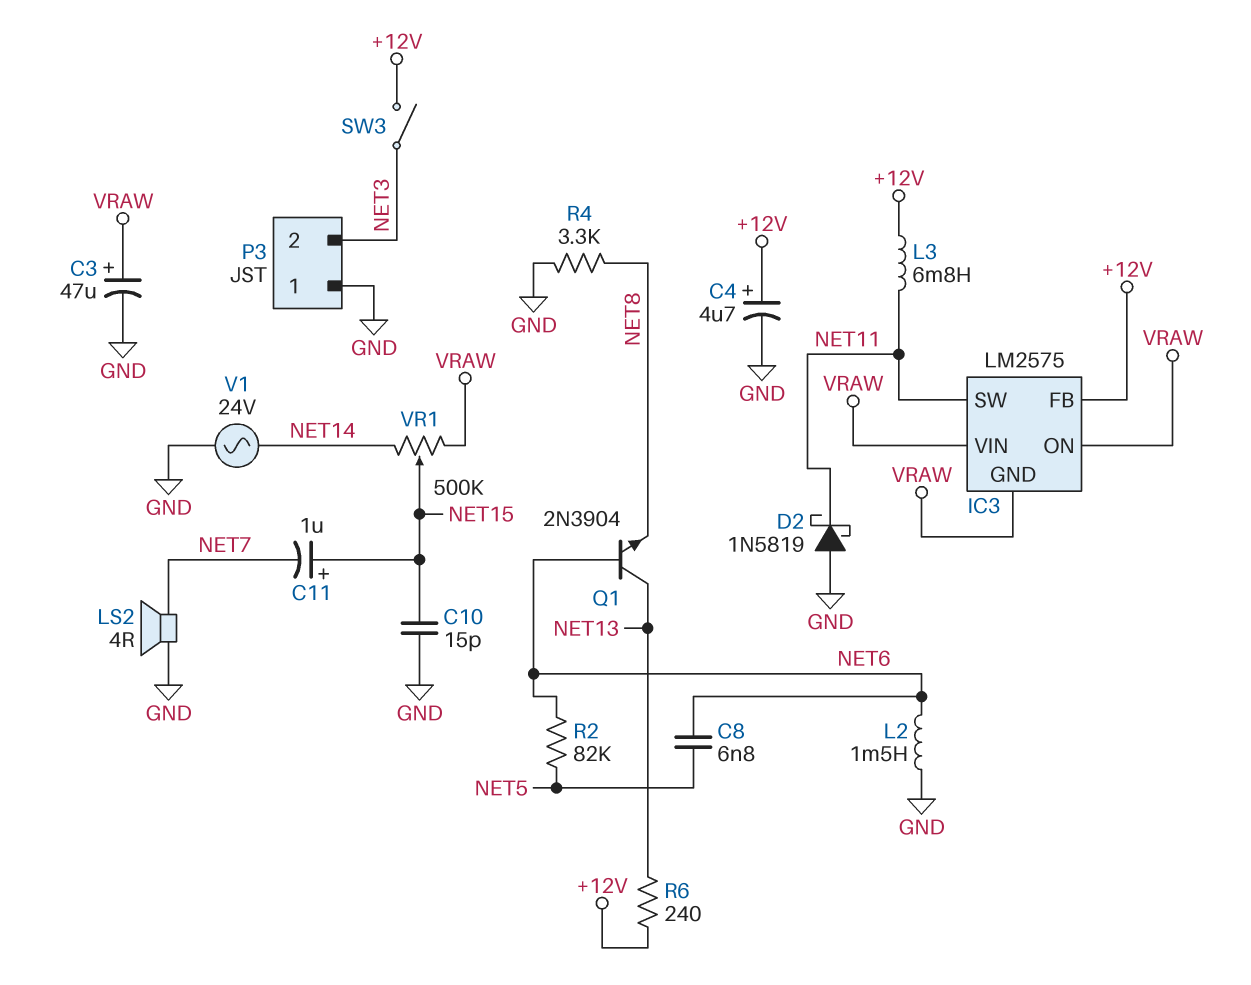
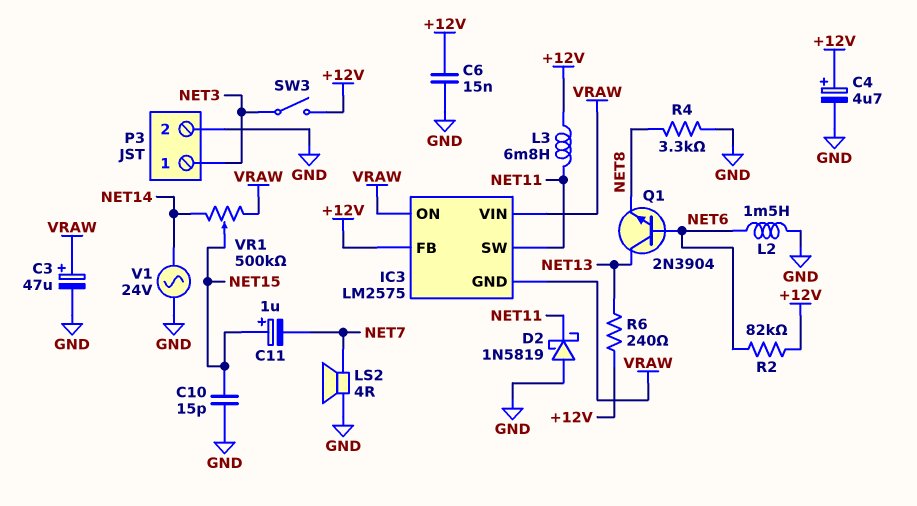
C6: none -> 15nF (+12V, GND)
C8: 6.8nF (NET5, NET6) -> none
P3 pin 1: GND -> NET3
P3 pin 2: NET3 -> GND
R2: 82k (NET5, NET6) -> 82k (+12V, NET6)

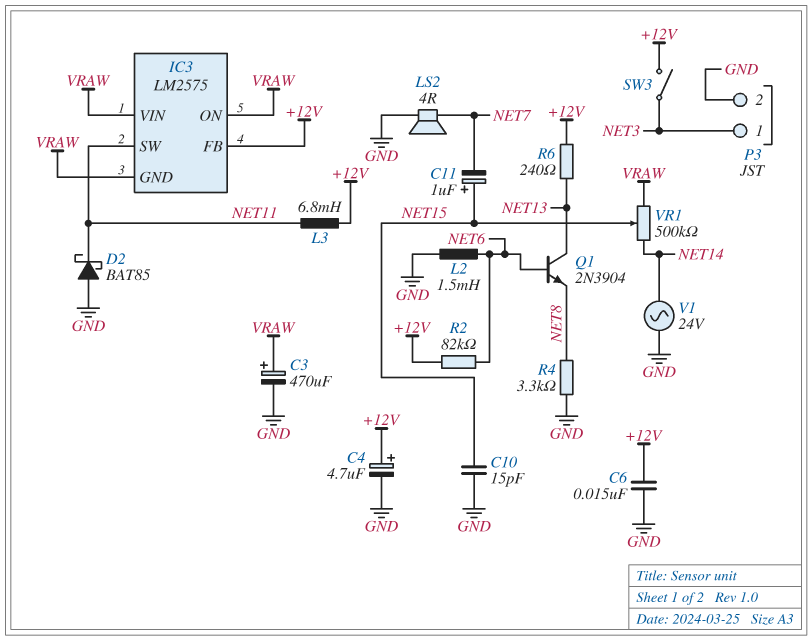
C3: 47uF (plus VRAW, minus GND) -> 470uF (plus VRAW, minus GND)
D2: schottky 1N5819 (A GND, K NET11) -> schottky BAT85 (A GND, K NET11)

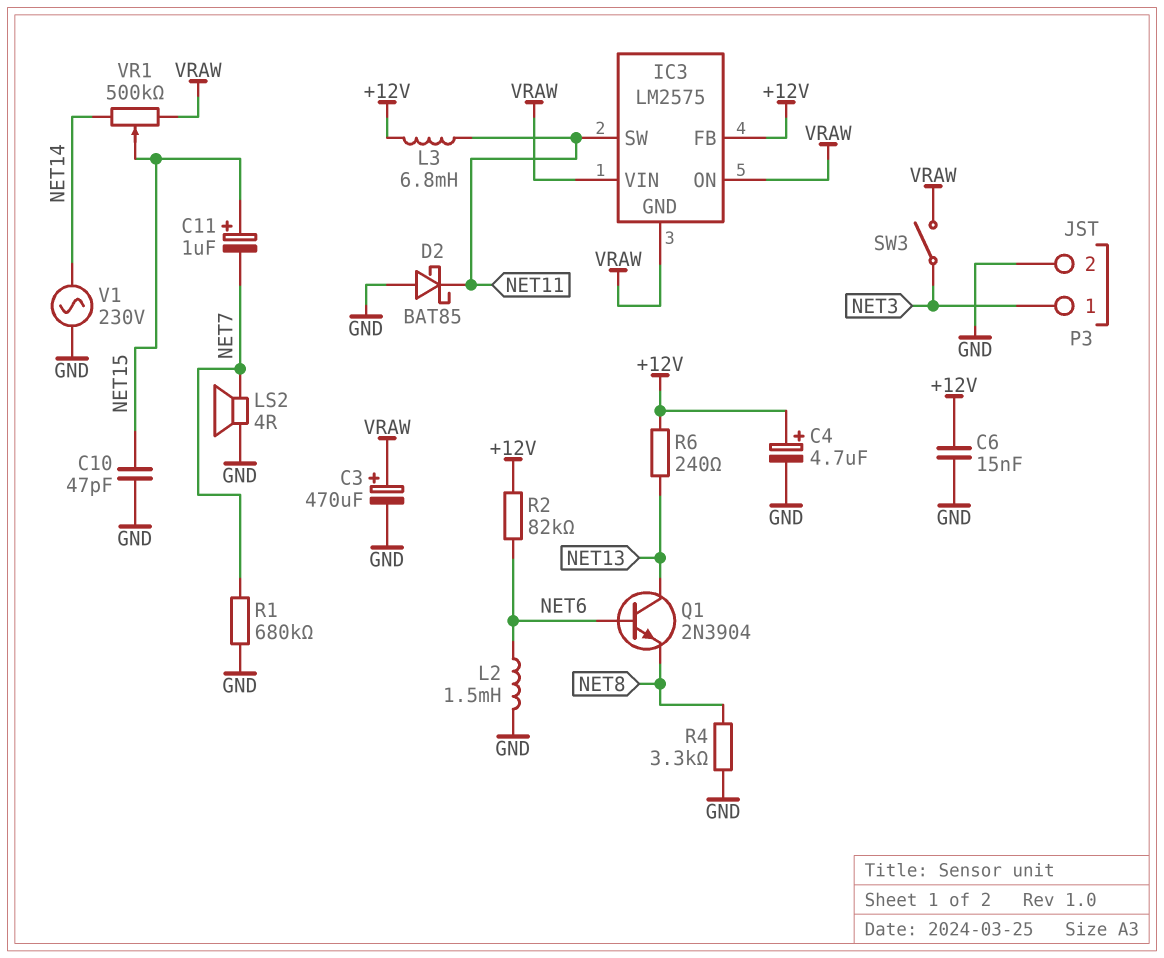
C10: 15pF (GND, NET15) -> 47pF (GND, NET15)
R1: none -> 680k (GND, NET7)
SW3: switch (+12V, NET3) -> switch (NET3, VRAW)
V1: AC 24V (GND, NET14) -> AC 230V (GND, NET14)

